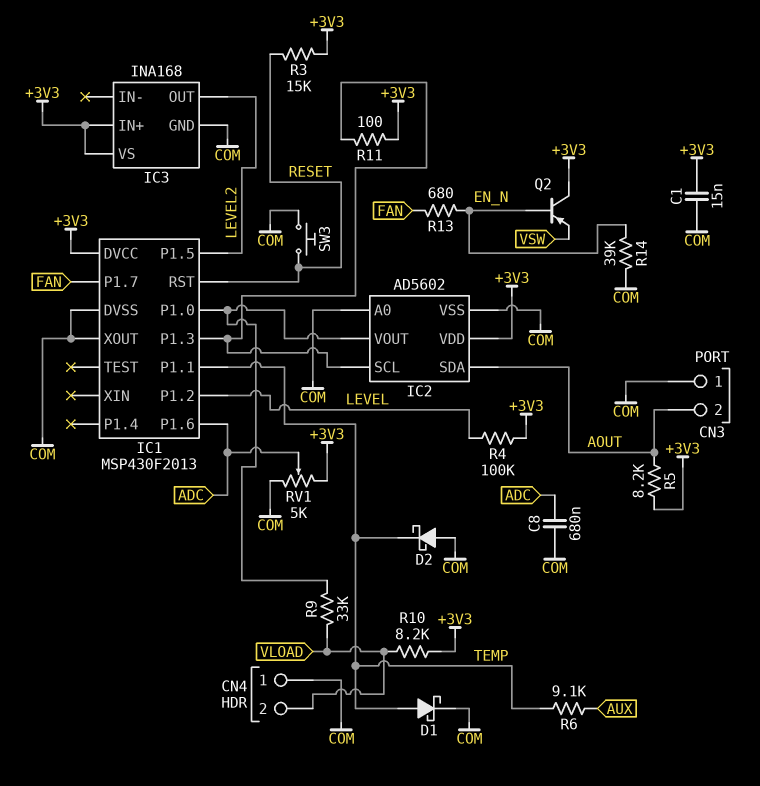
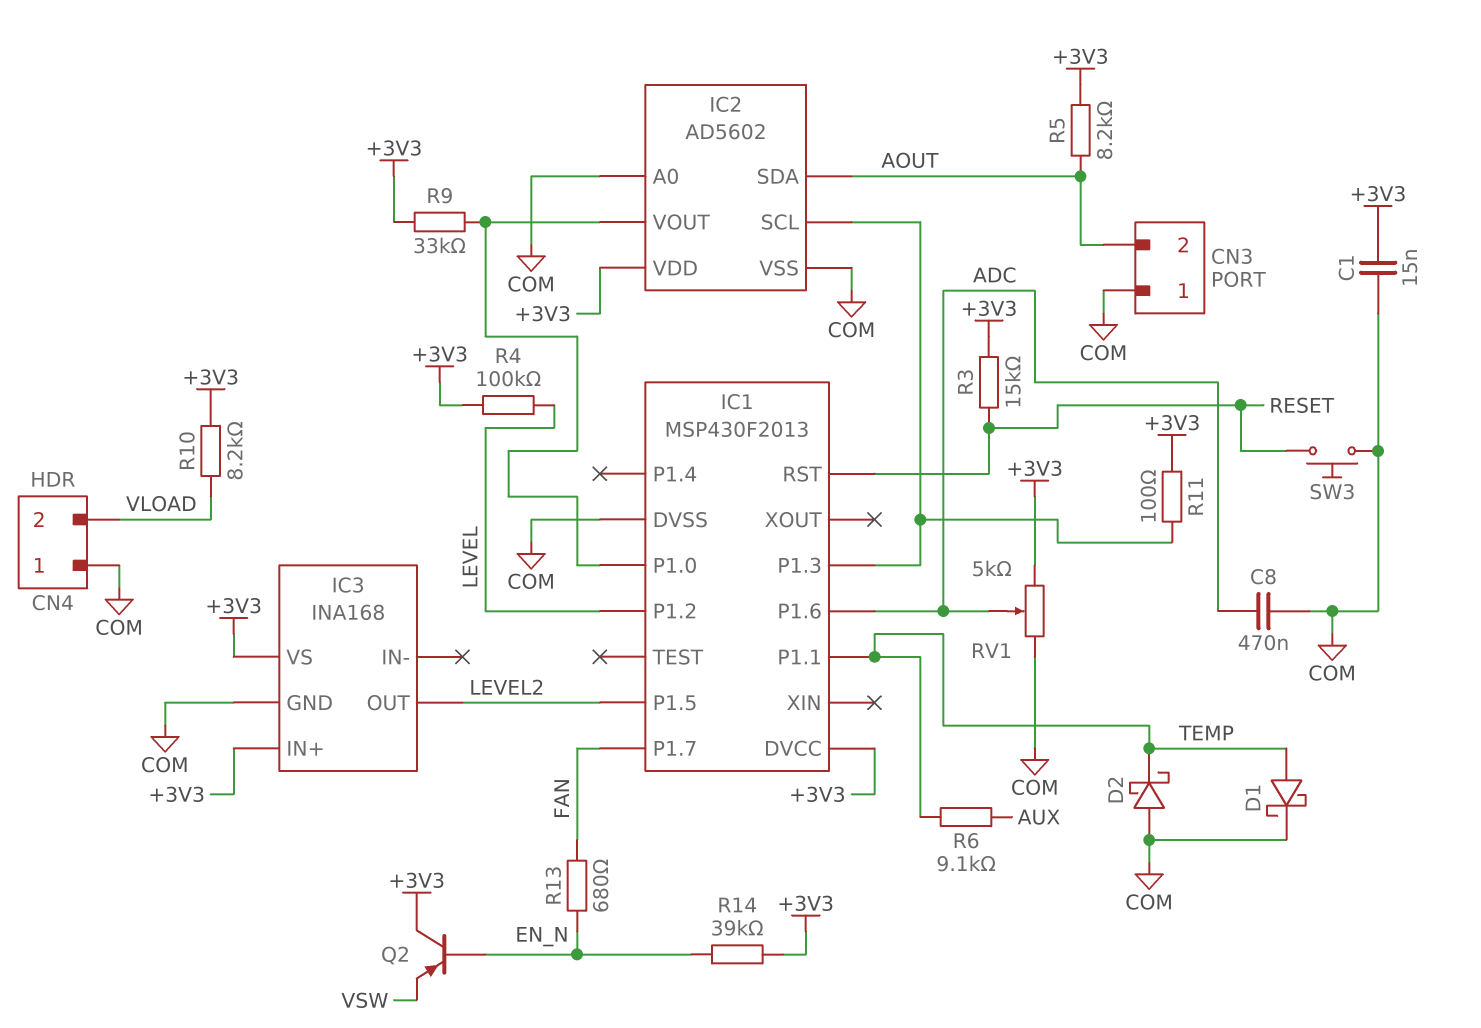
C8: 680nF (ADC, COM) -> 470nF (ADC, COM)
IC1 pin XOUT: COM -> none
R9: 33k (IC1/P1.0, VLOAD) -> 33k (+3V3, IC1/P1.0)
R14: 39k (COM, EN_N) -> 39k (+3V3, EN_N)

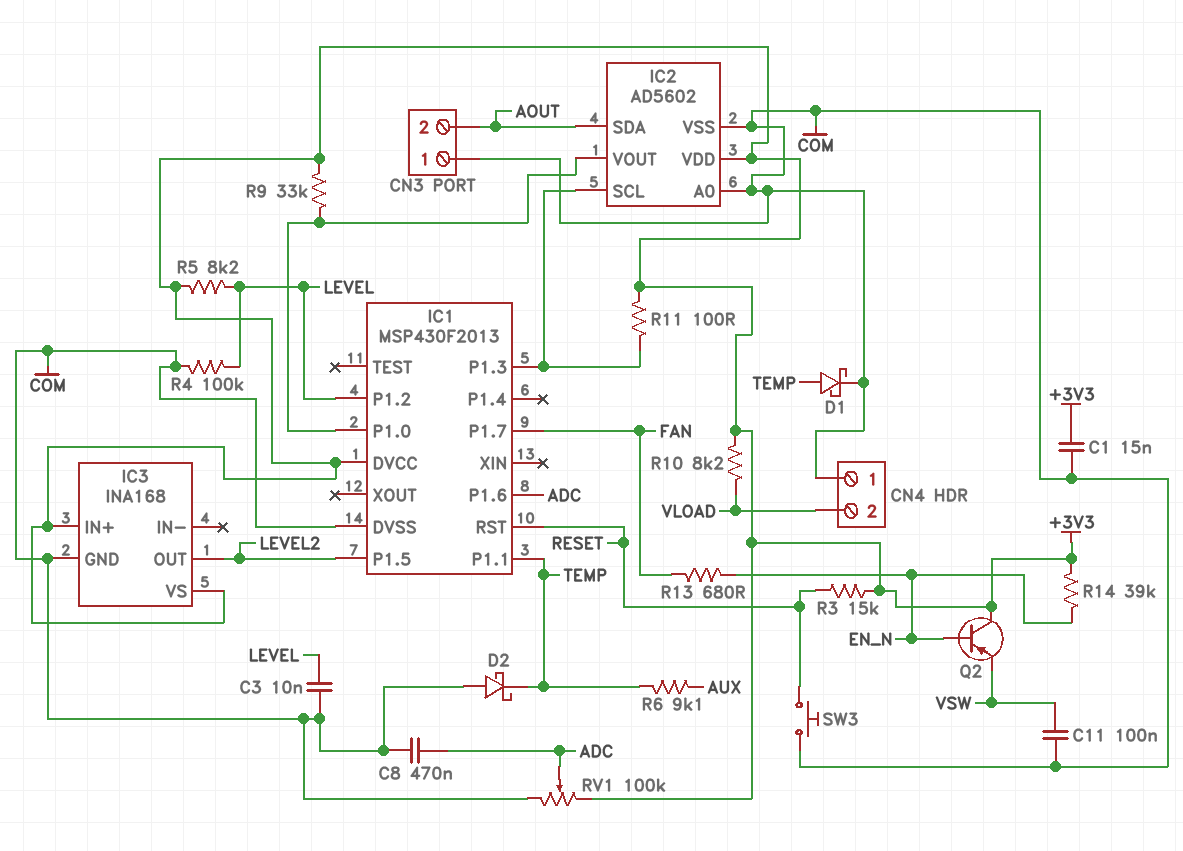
C3: none -> 10nF (COM, LEVEL)
C11: none -> 100nF (COM, VSW)
R4: 100k (+3V3, LEVEL) -> 100k (COM, LEVEL)
R5: 8.2k (+3V3, AOUT) -> 8.2k (+3V3, LEVEL)
RV1: 5k (+3V3, COM, wiper ADC) -> 100k (+3V3, COM, wiper ADC)

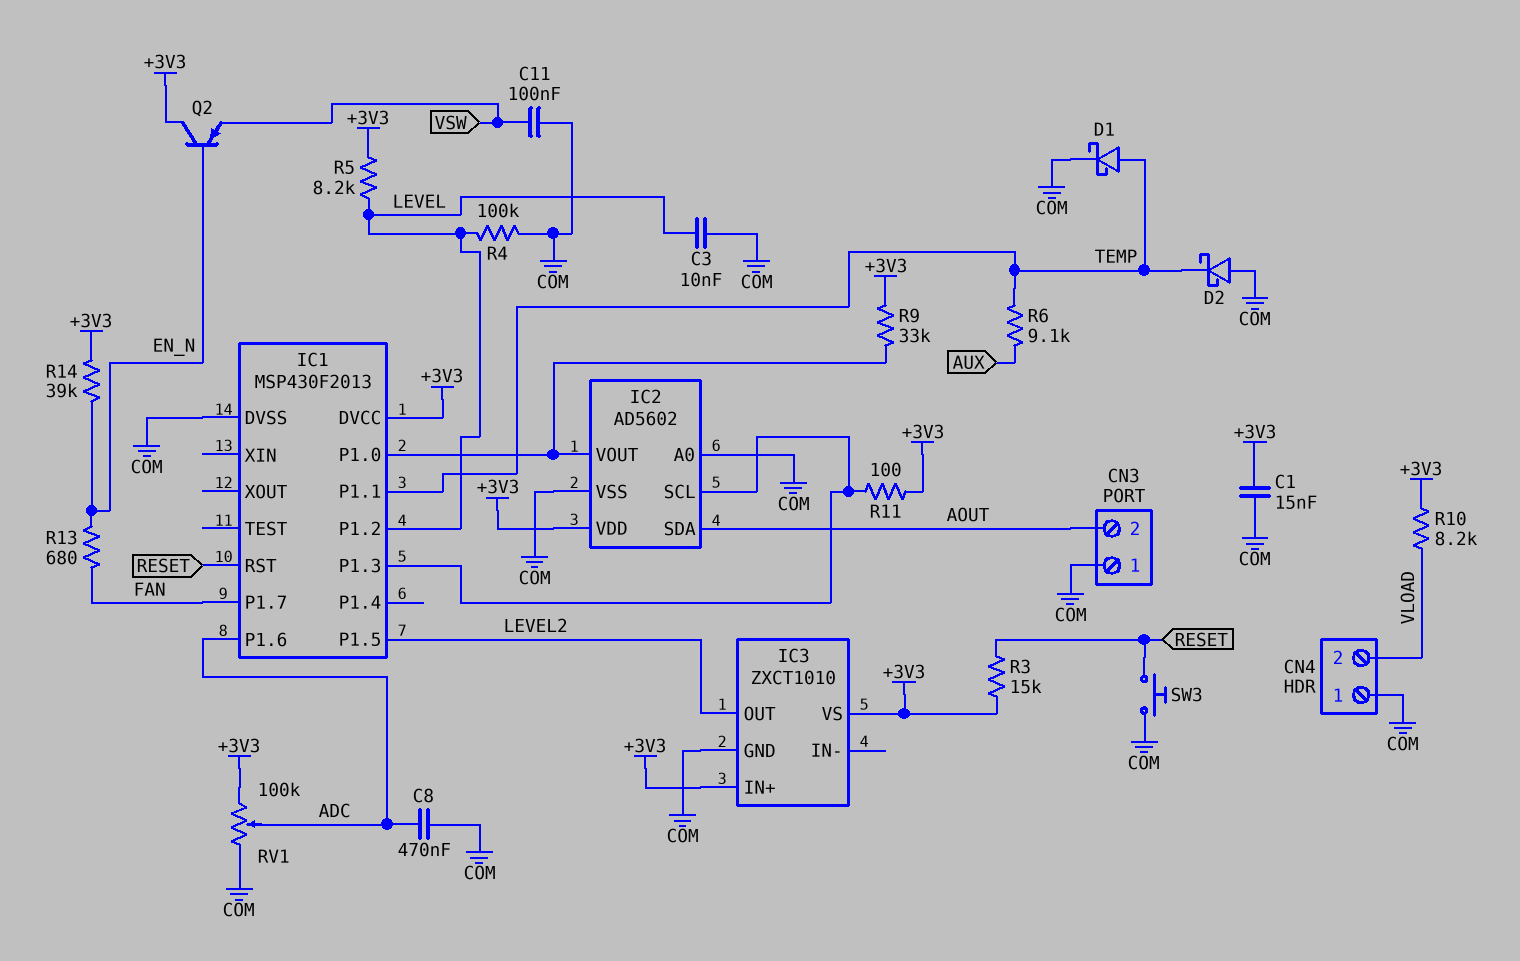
IC3: INA168 -> ZXCT1010

